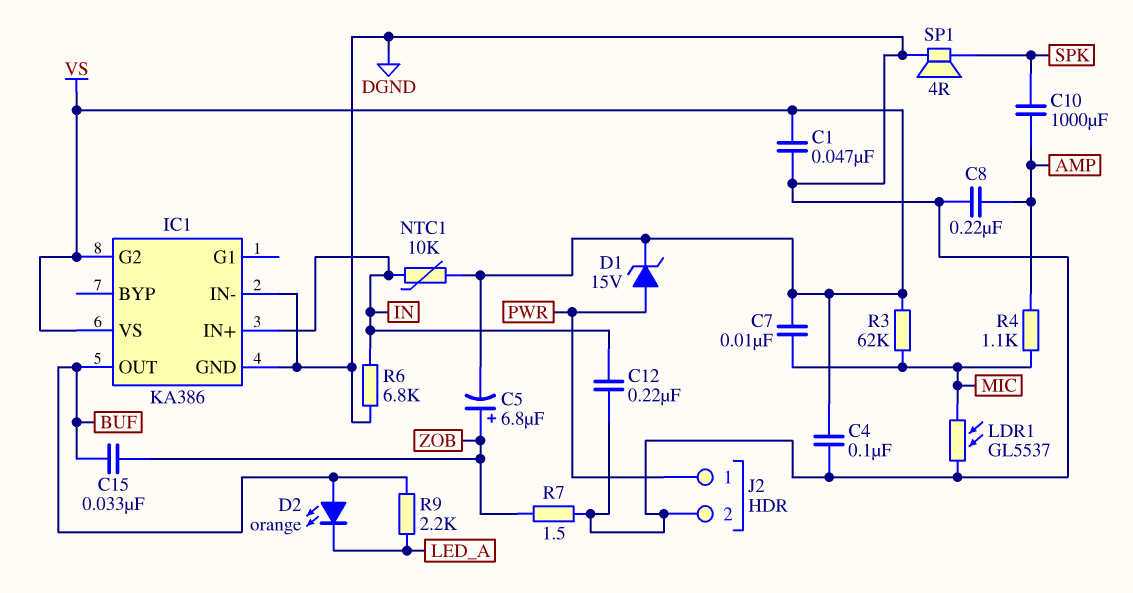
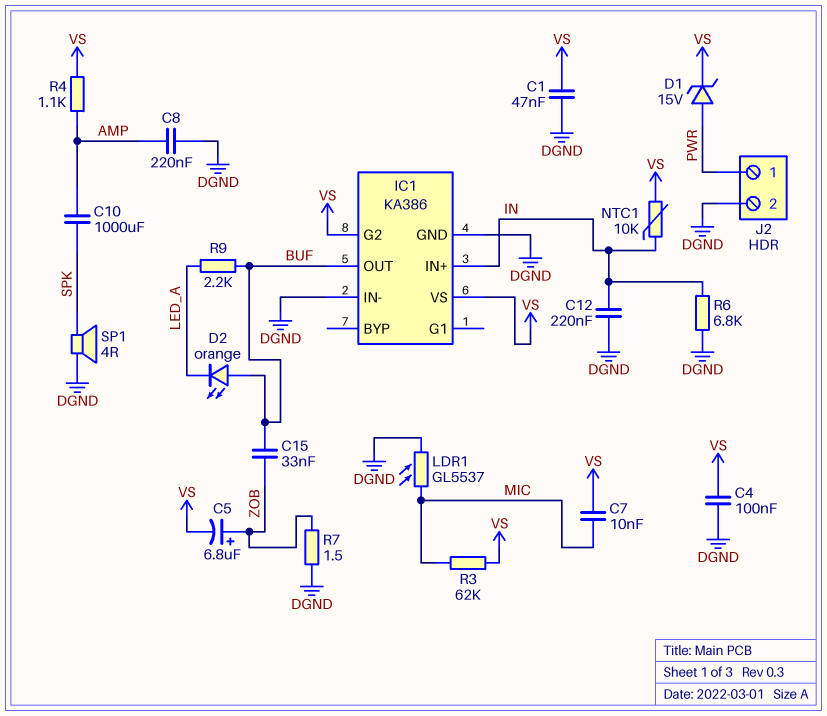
R4: 1.1k (AMP, MIC) -> 1.1k (AMP, VS)

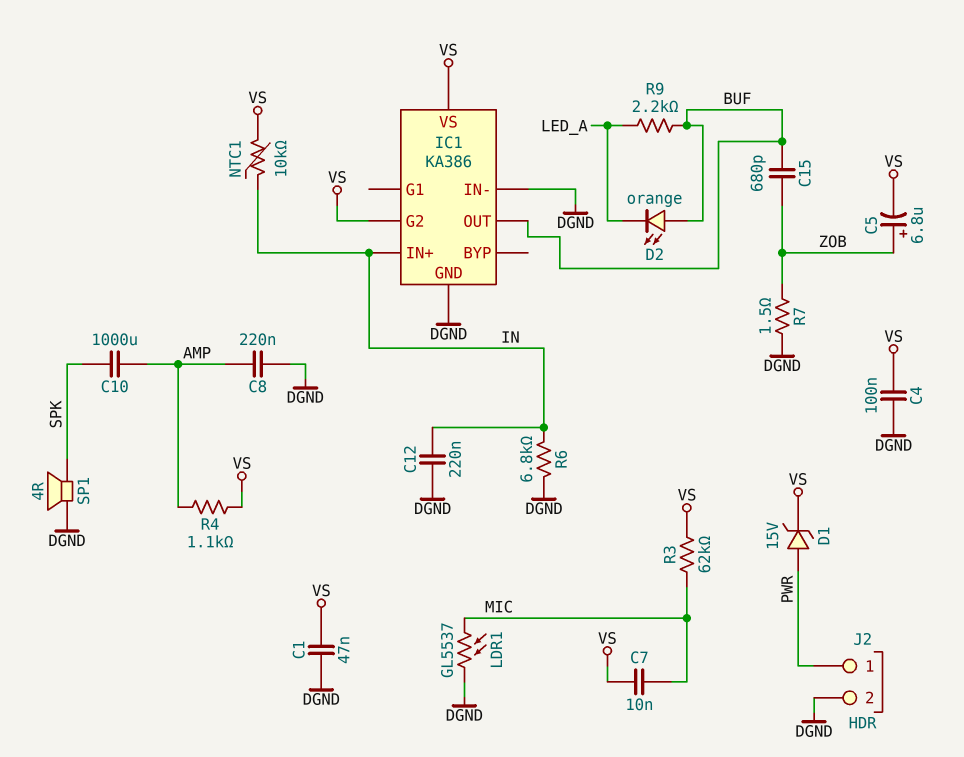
C15: 33nF (BUF, ZOB) -> 680pF (BUF, ZOB)

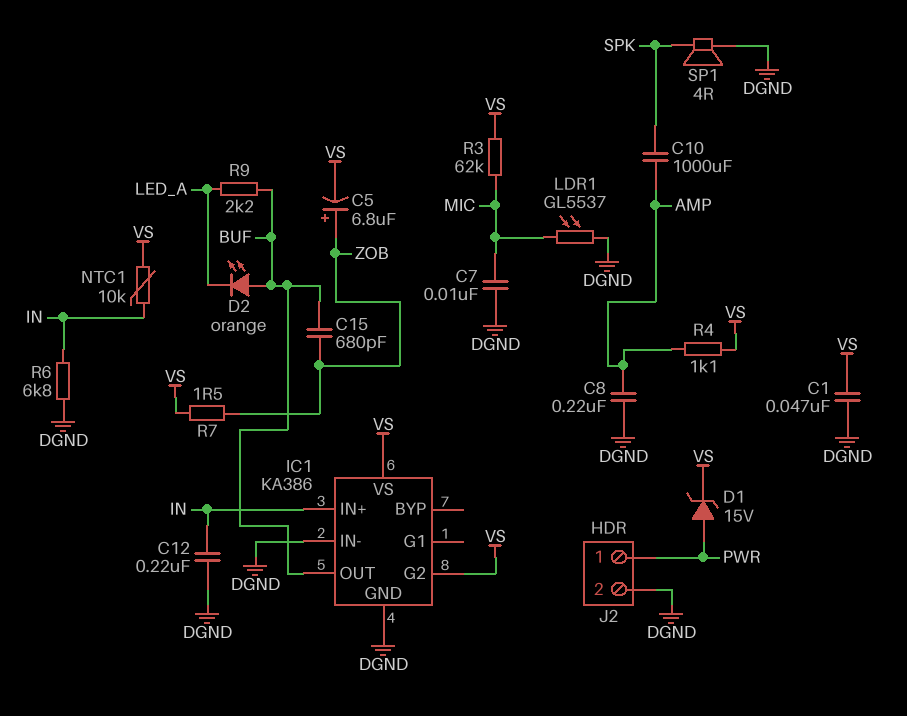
C4: 100nF (DGND, VS) -> none
C7: 10nF (MIC, VS) -> 10nF (DGND, MIC)
R7: 1.5 (DGND, ZOB) -> 1.5 (VS, ZOB)

